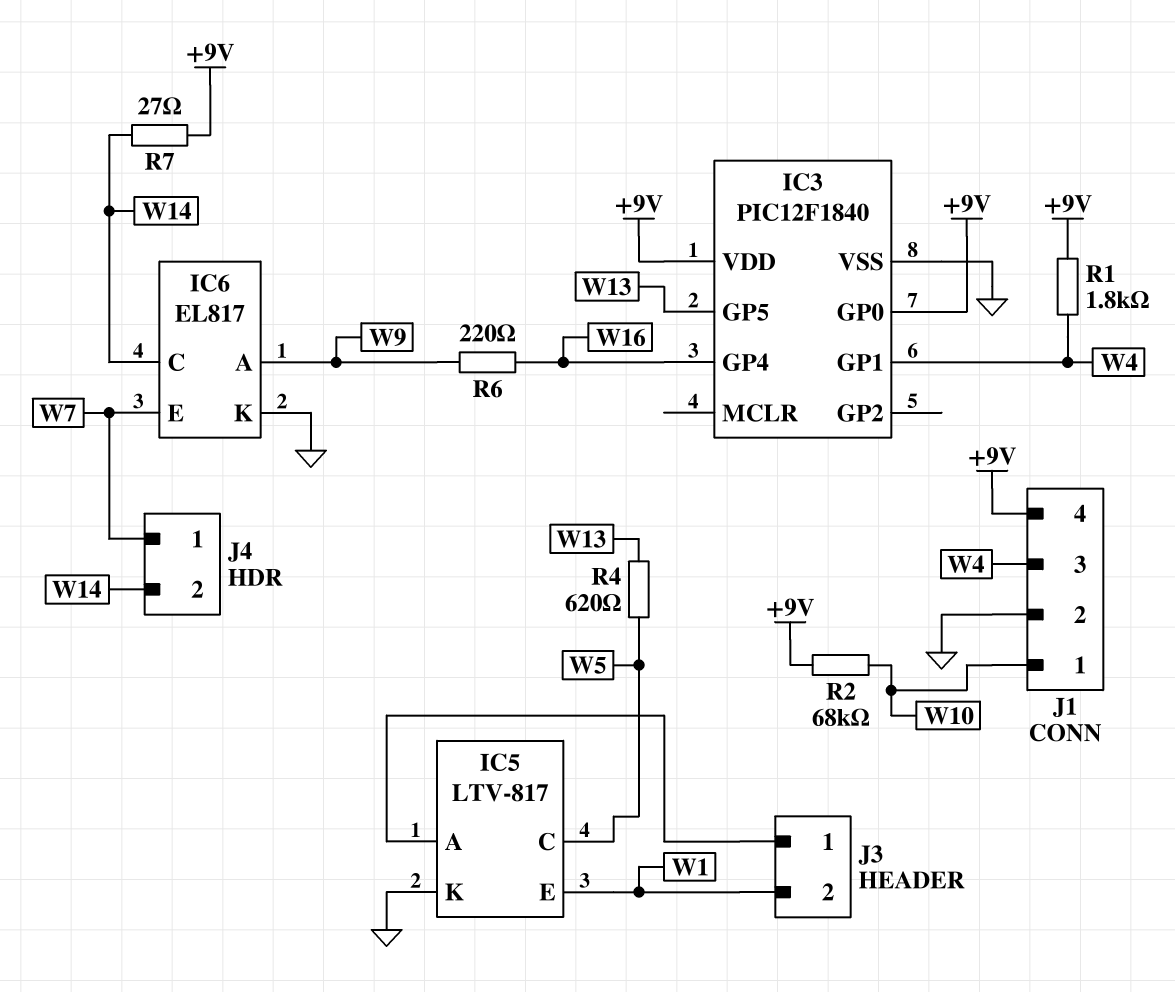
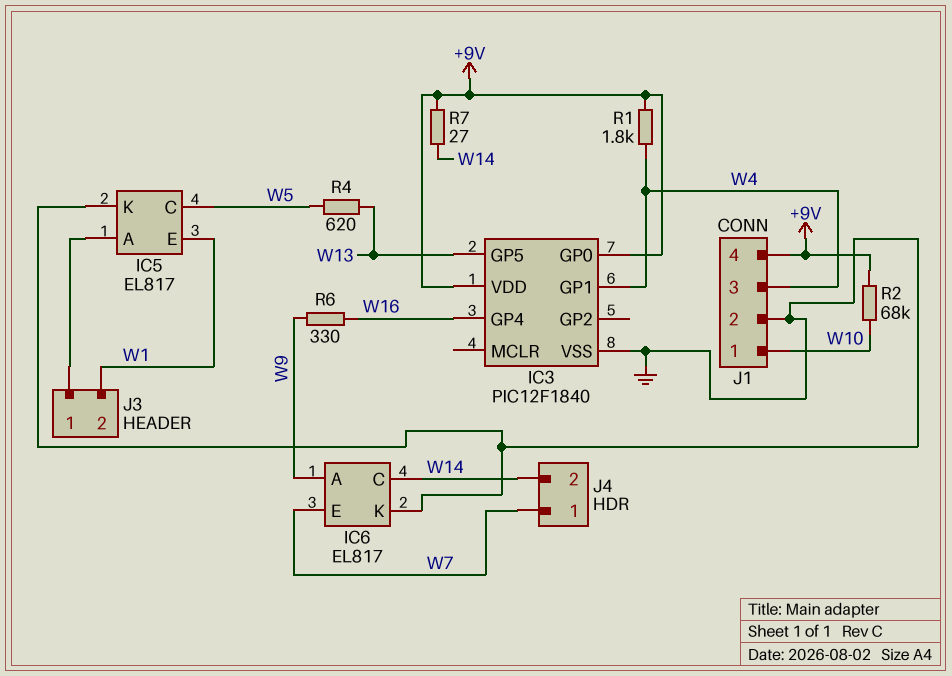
IC5: LTV-817 -> EL817
R6: 220 (W9, W16) -> 330 (W9, W16)

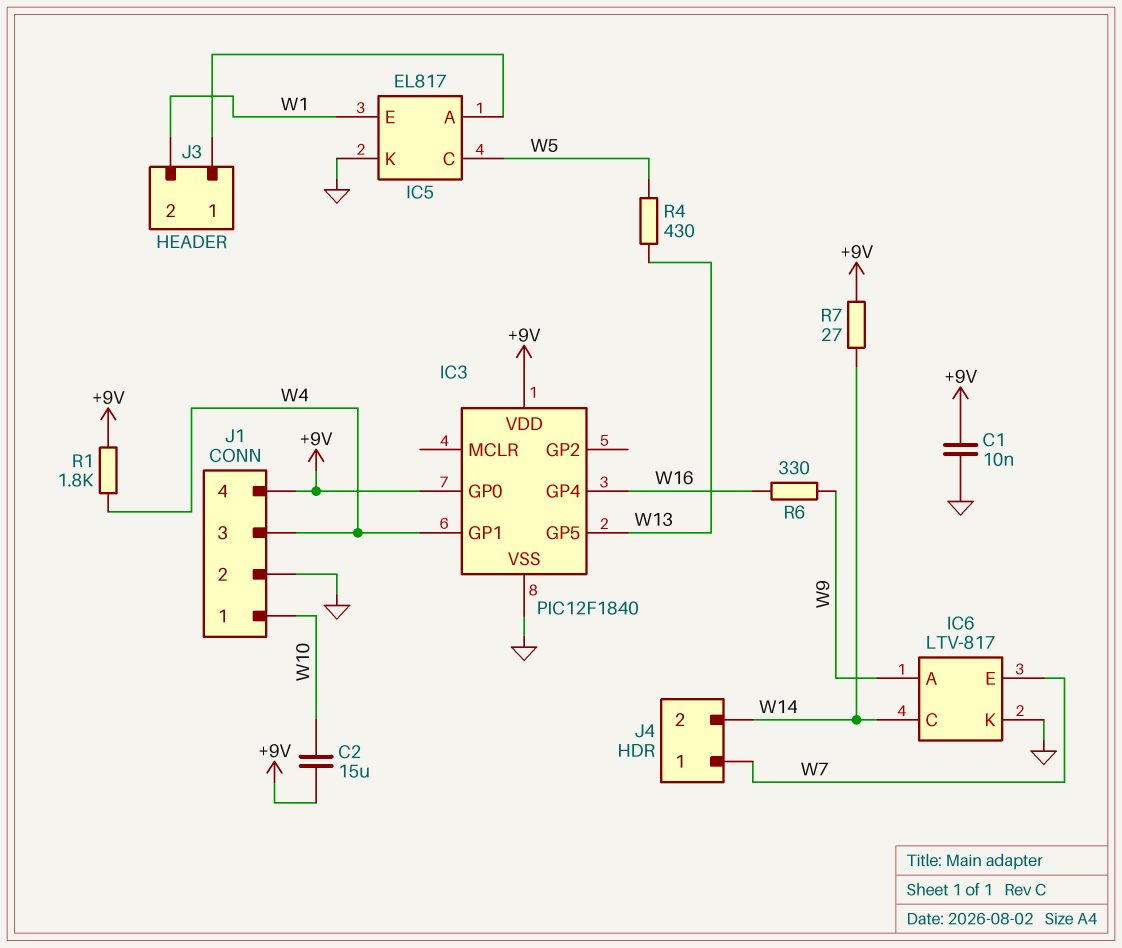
C1: none -> 10nF (+9V, GND)
C2: none -> 15uF (+9V, W10)
IC6: EL817 -> LTV-817
R2: 68k (+9V, W10) -> none
R4: 620 (W5, W13) -> 430 (W5, W13)

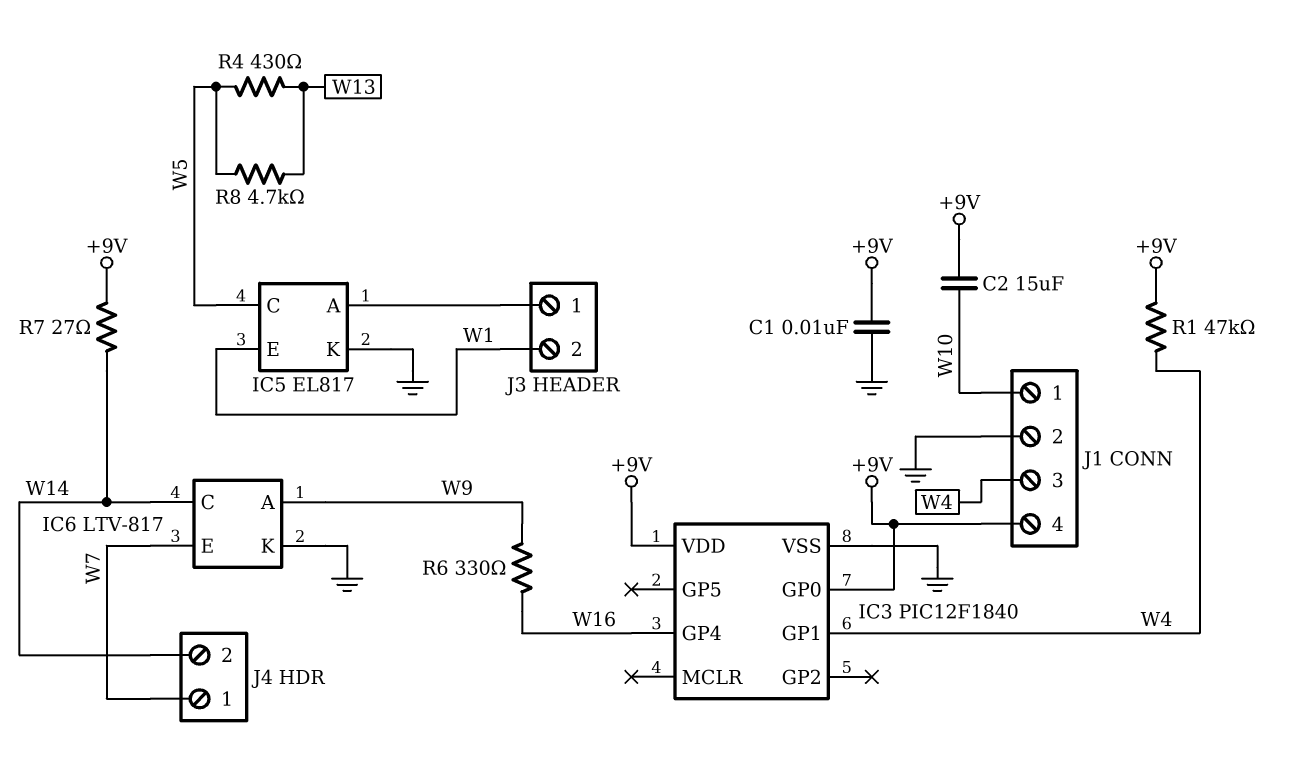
IC3 pin GP5: W13 -> none
R1: 1.8k (+9V, W4) -> 47k (+9V, W4)
R8: none -> 4.7k (W5, W13)

